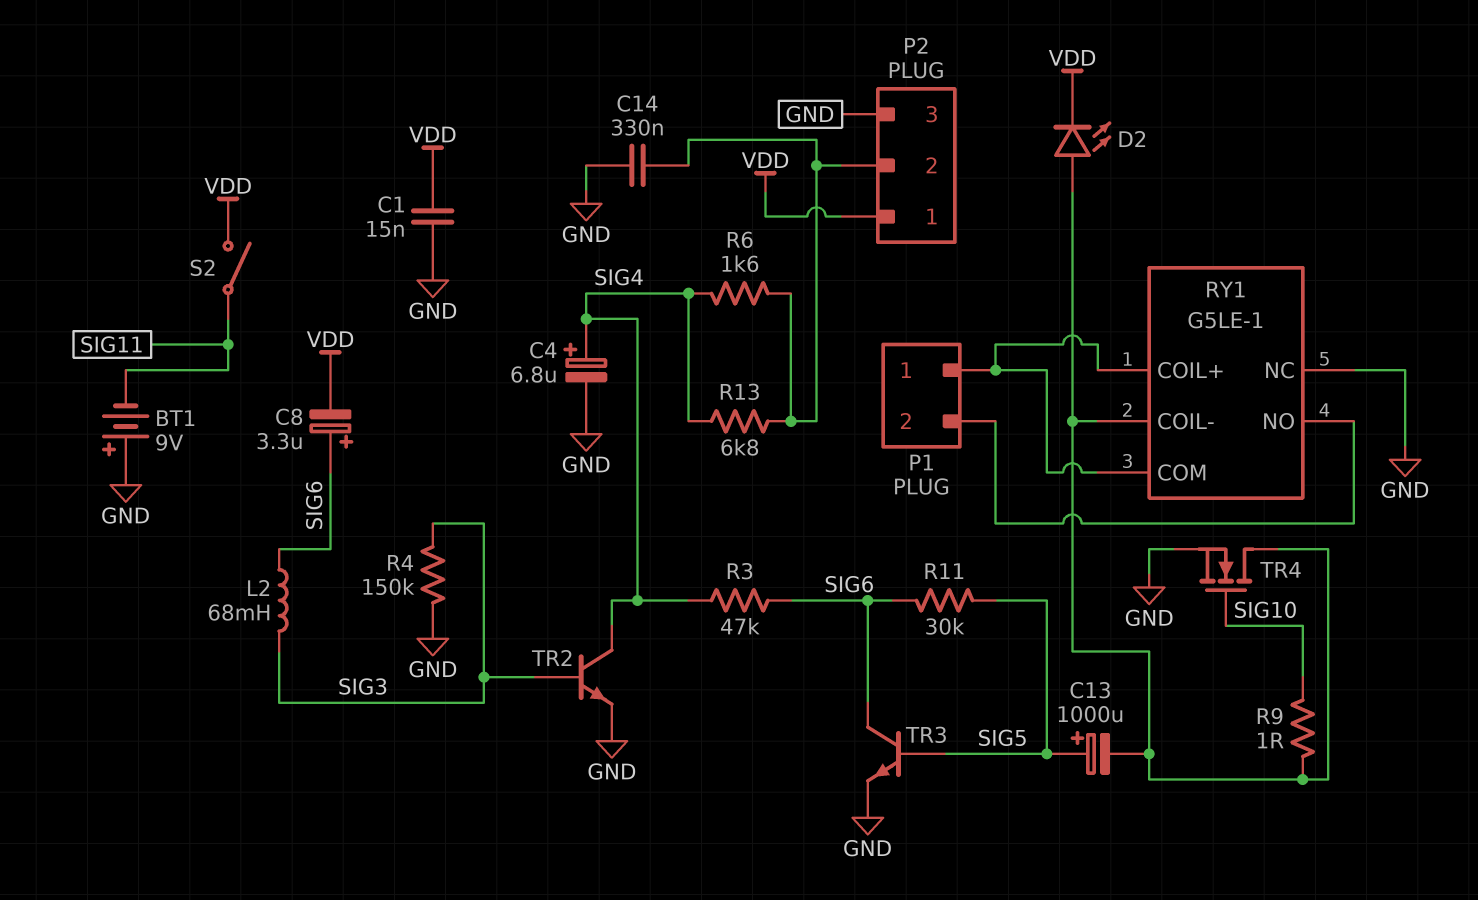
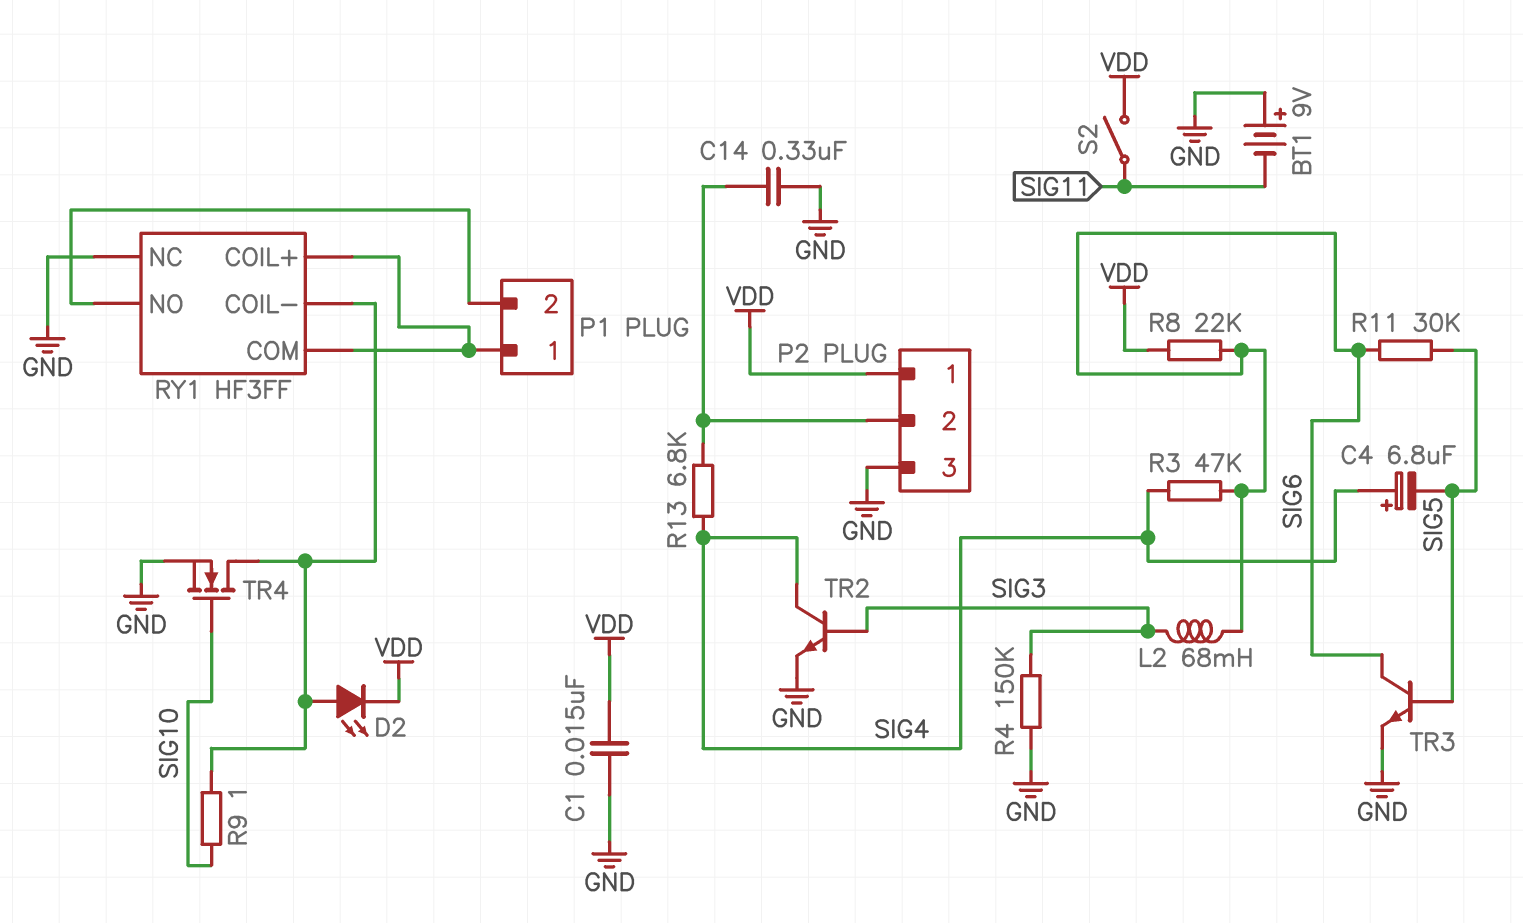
C4: 6.8uF (plus SIG4, minus GND) -> 6.8uF (plus SIG4, minus SIG5)
C8: 3.3uF (plus SIG6, minus VDD) -> none
C13: 1000uF (plus SIG5, minus RY1/COIL-) -> none
R6: 1.6k (P2/2, SIG4) -> none
R8: none -> 22k (SIG6, VDD)
RY1: G5LE-1 -> HF3FF

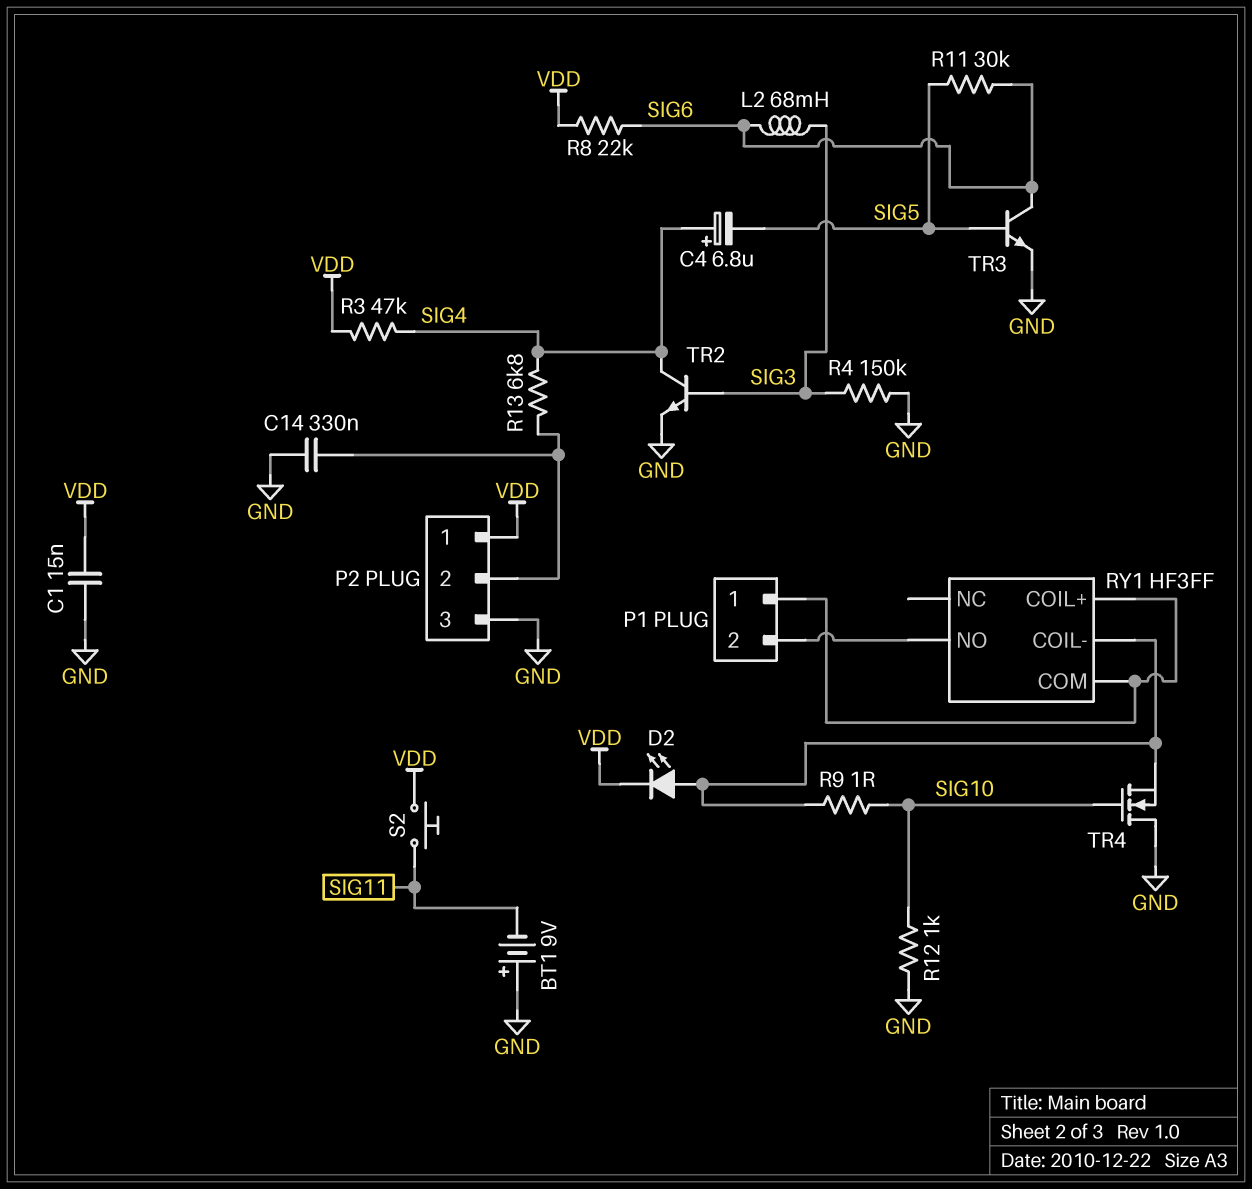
R3: 47k (SIG4, SIG6) -> 47k (SIG4, VDD)
R12: none -> 1k (GND, SIG10)
RY1 pin NC: GND -> none
S2: switch (SIG11, VDD) -> button (SIG11, VDD)
TR4: NMOS (G SIG10, D RY1/COIL-, S GND) -> NMOS (G SIG10, D GND, S RY1/COIL-)

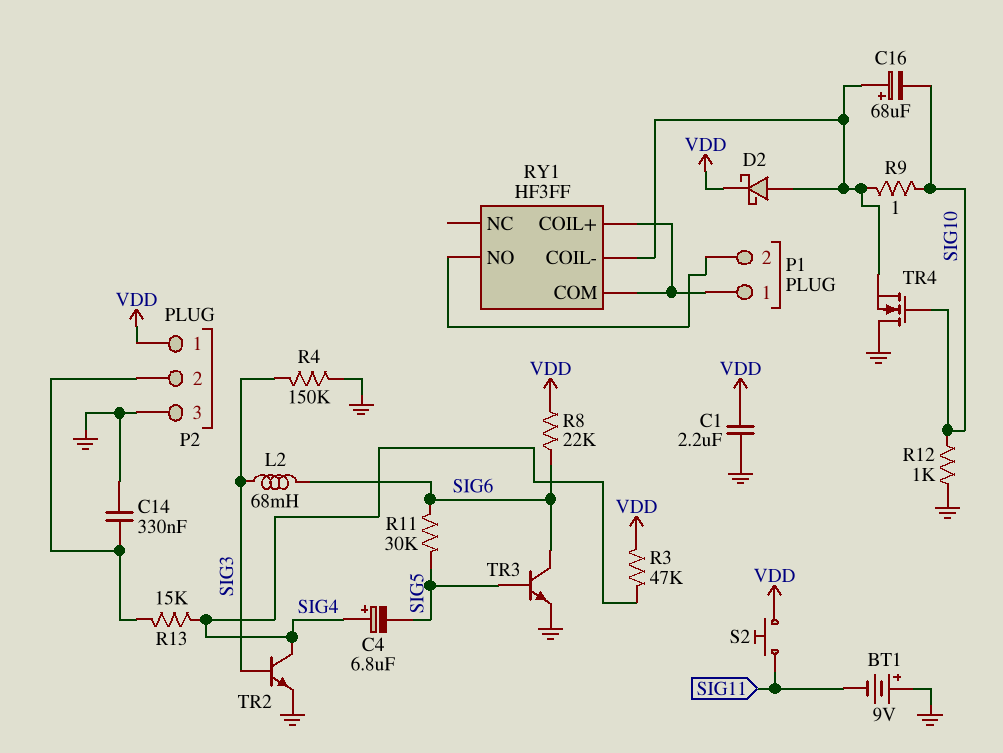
C1: 15nF (GND, VDD) -> 2.2uF (GND, VDD)
C16: none -> 68uF (plus RY1/COIL-, minus SIG10)
D2: LED (A RY1/COIL-, K VDD) -> schottky (A RY1/COIL-, K VDD)
R13: 6.8k (P2/2, SIG4) -> 15k (P2/2, SIG4)

